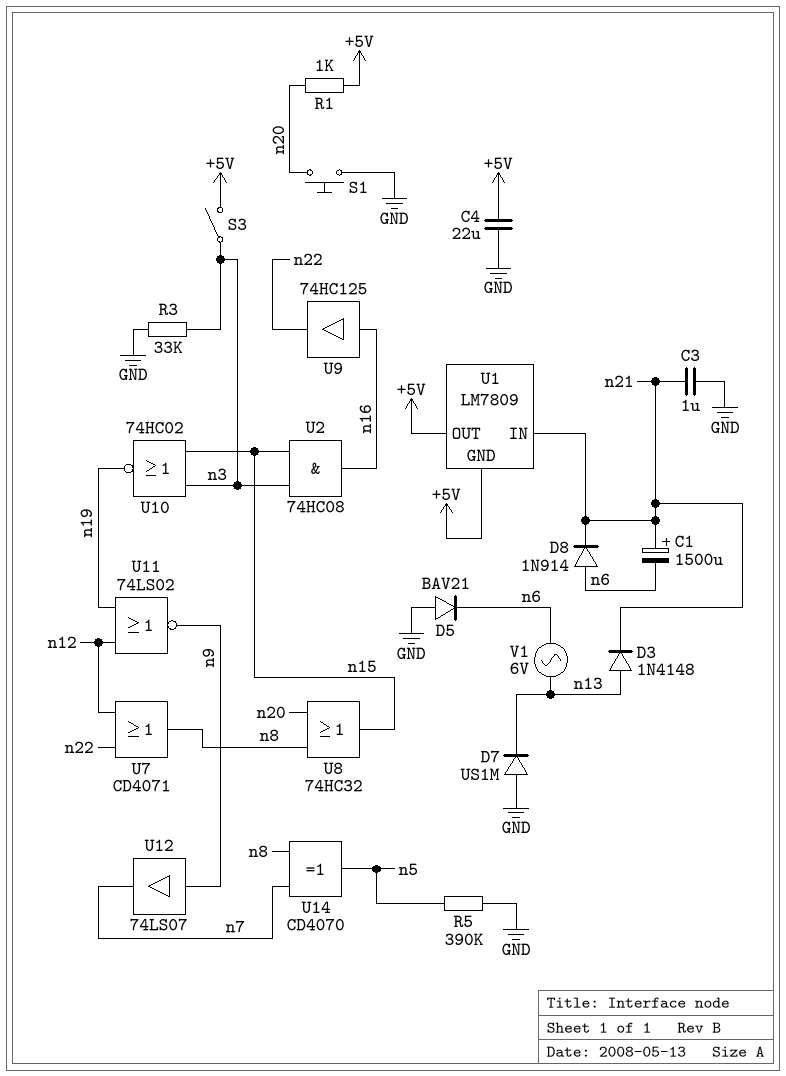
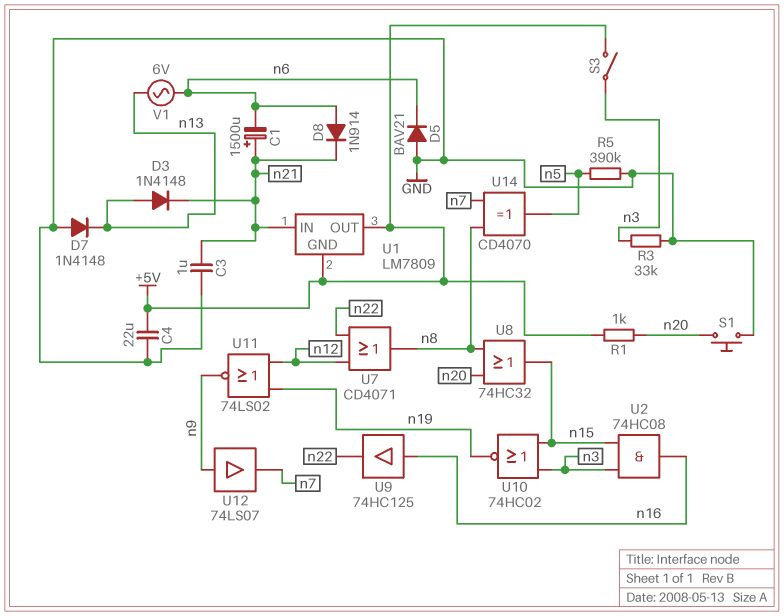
D7: diode US1M (A GND, K n13) -> diode 1N4148 (A GND, K n13)

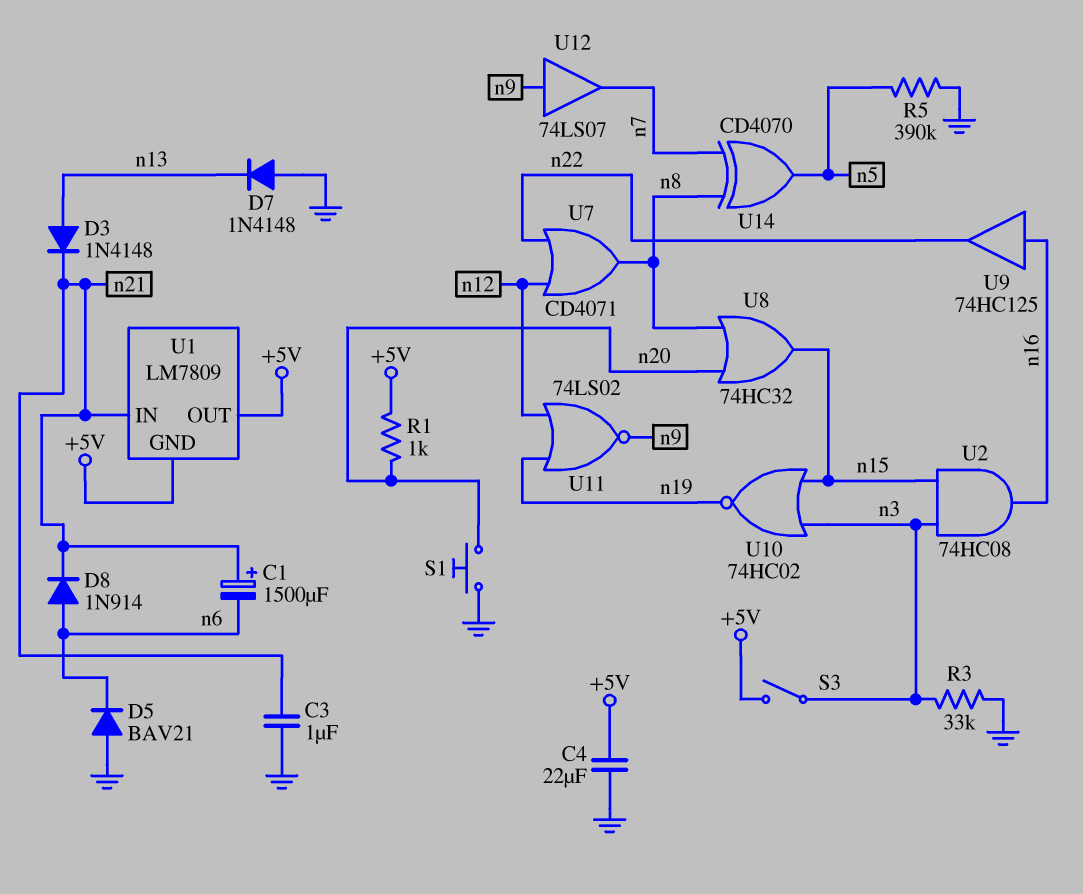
V1: AC 6V (n6, n13) -> none

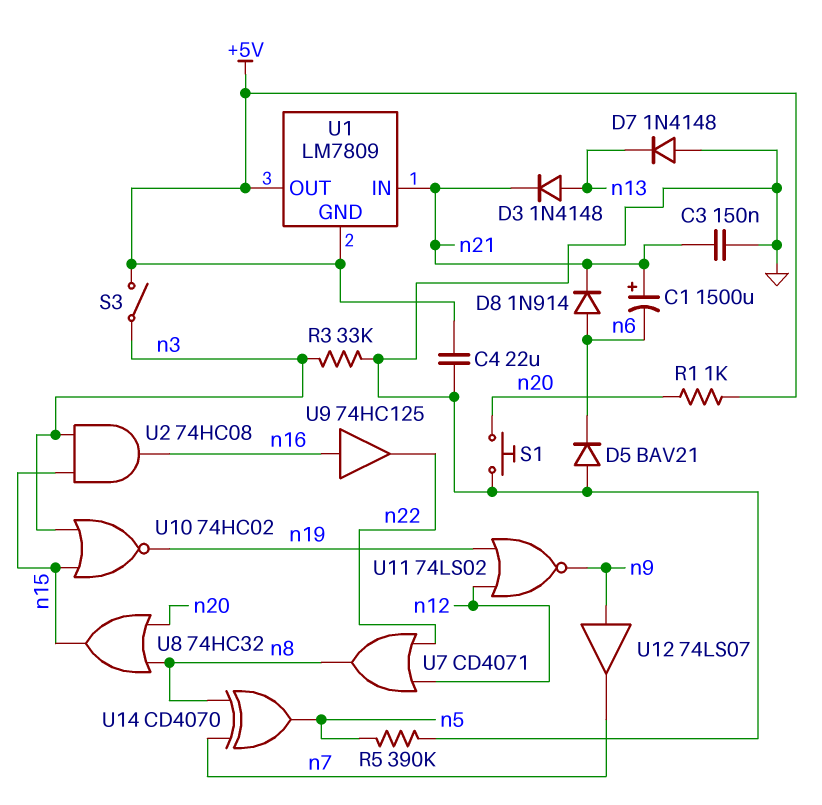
C3: 1uF (GND, n21) -> 150nF (GND, n21)

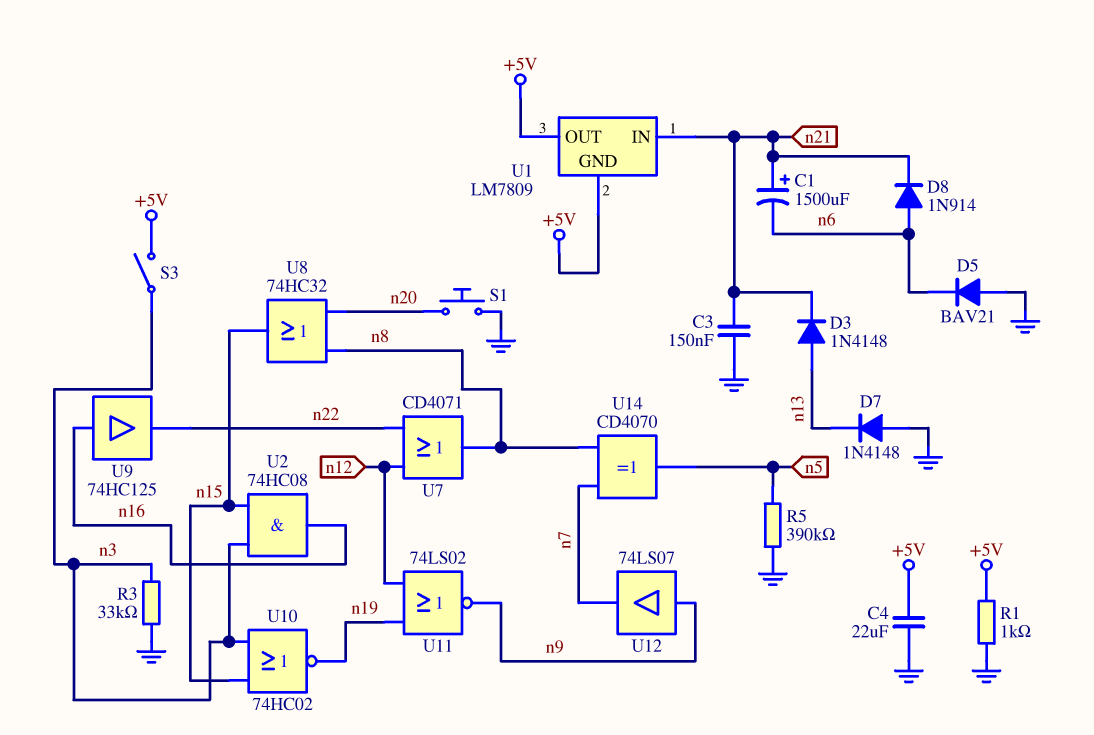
R1: 1k (+5V, n20) -> 1k (+5V, GND)

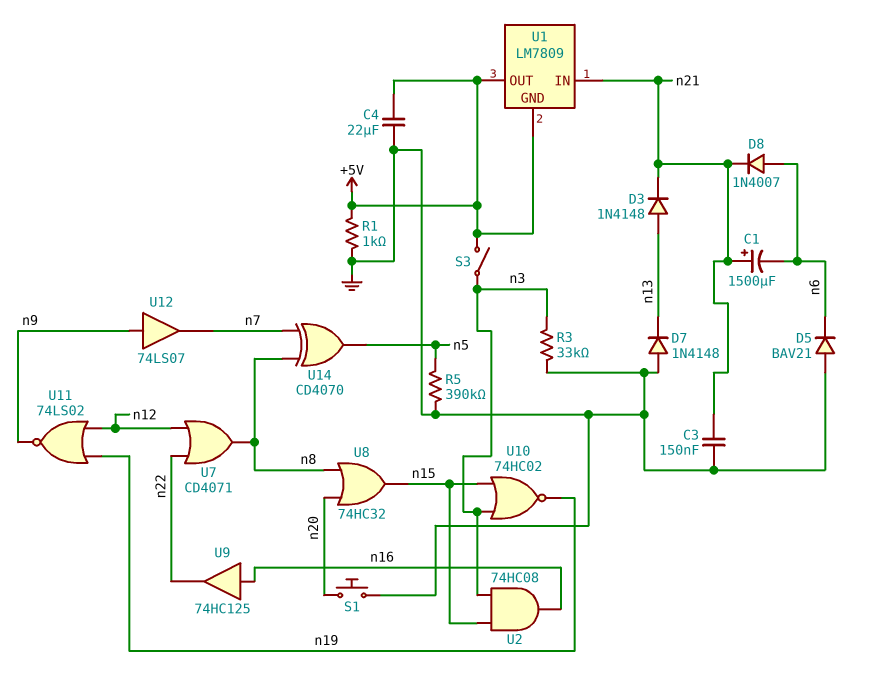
D8: diode 1N914 (A n6, K n21) -> diode 1N4007 (A n6, K n21)

